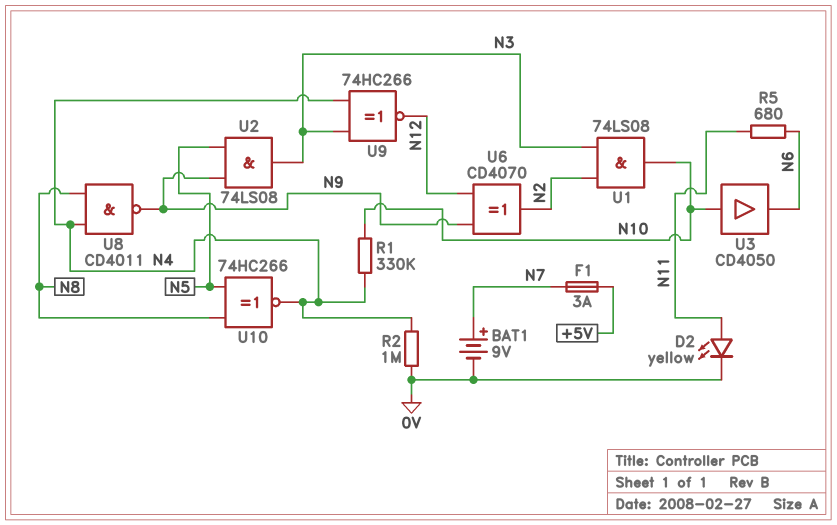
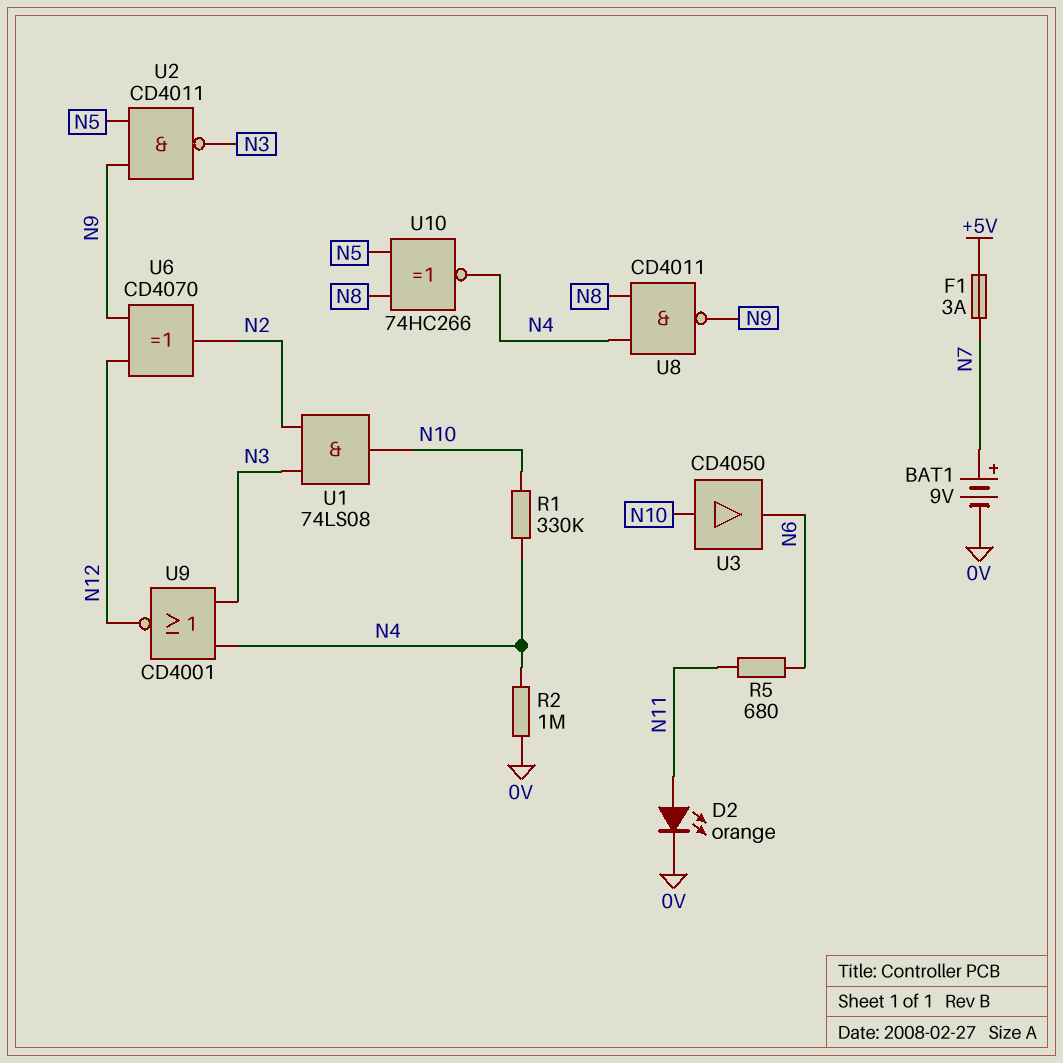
D2: LED yellow (A N11, K 0V) -> LED orange (A N11, K 0V)
U2: AND 74LS08 (in N5, in N9, out N3) -> NAND CD4011 (in N5, in N9, out N3)
U9: XNOR 74HC266 (in N3, in N4, out N12) -> NOR CD4001 (in N3, in N4, out N12)

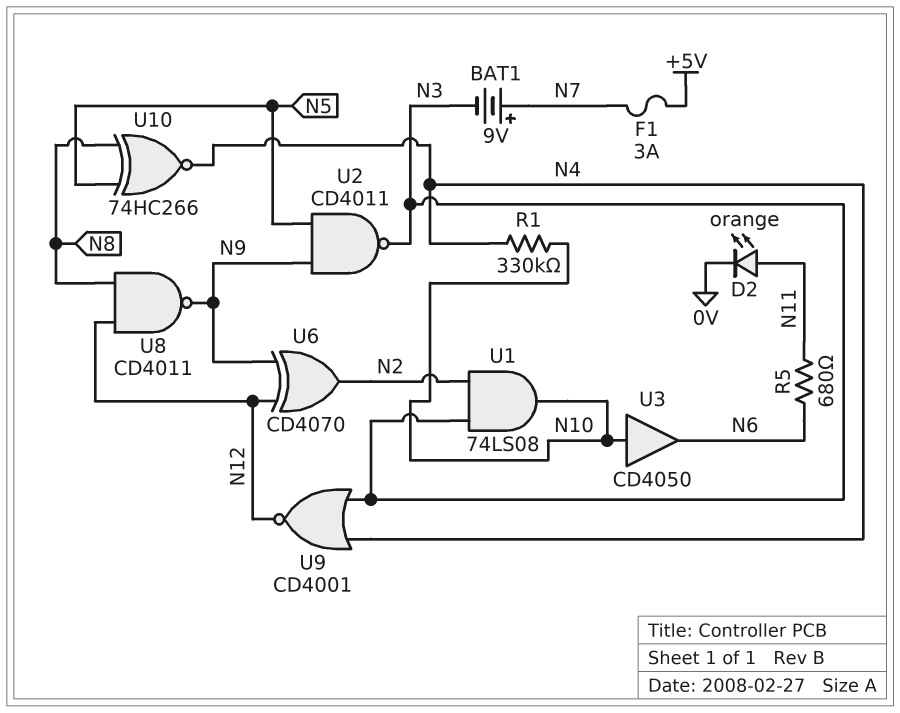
BAT1: 9V (plus N7, minus 0V) -> 9V (plus N7, minus N3)
R2: 1M (0V, N4) -> none
U8: NAND CD4011 (in N4, in N8, out N9) -> NAND CD4011 (in N8, in N12, out N9)

